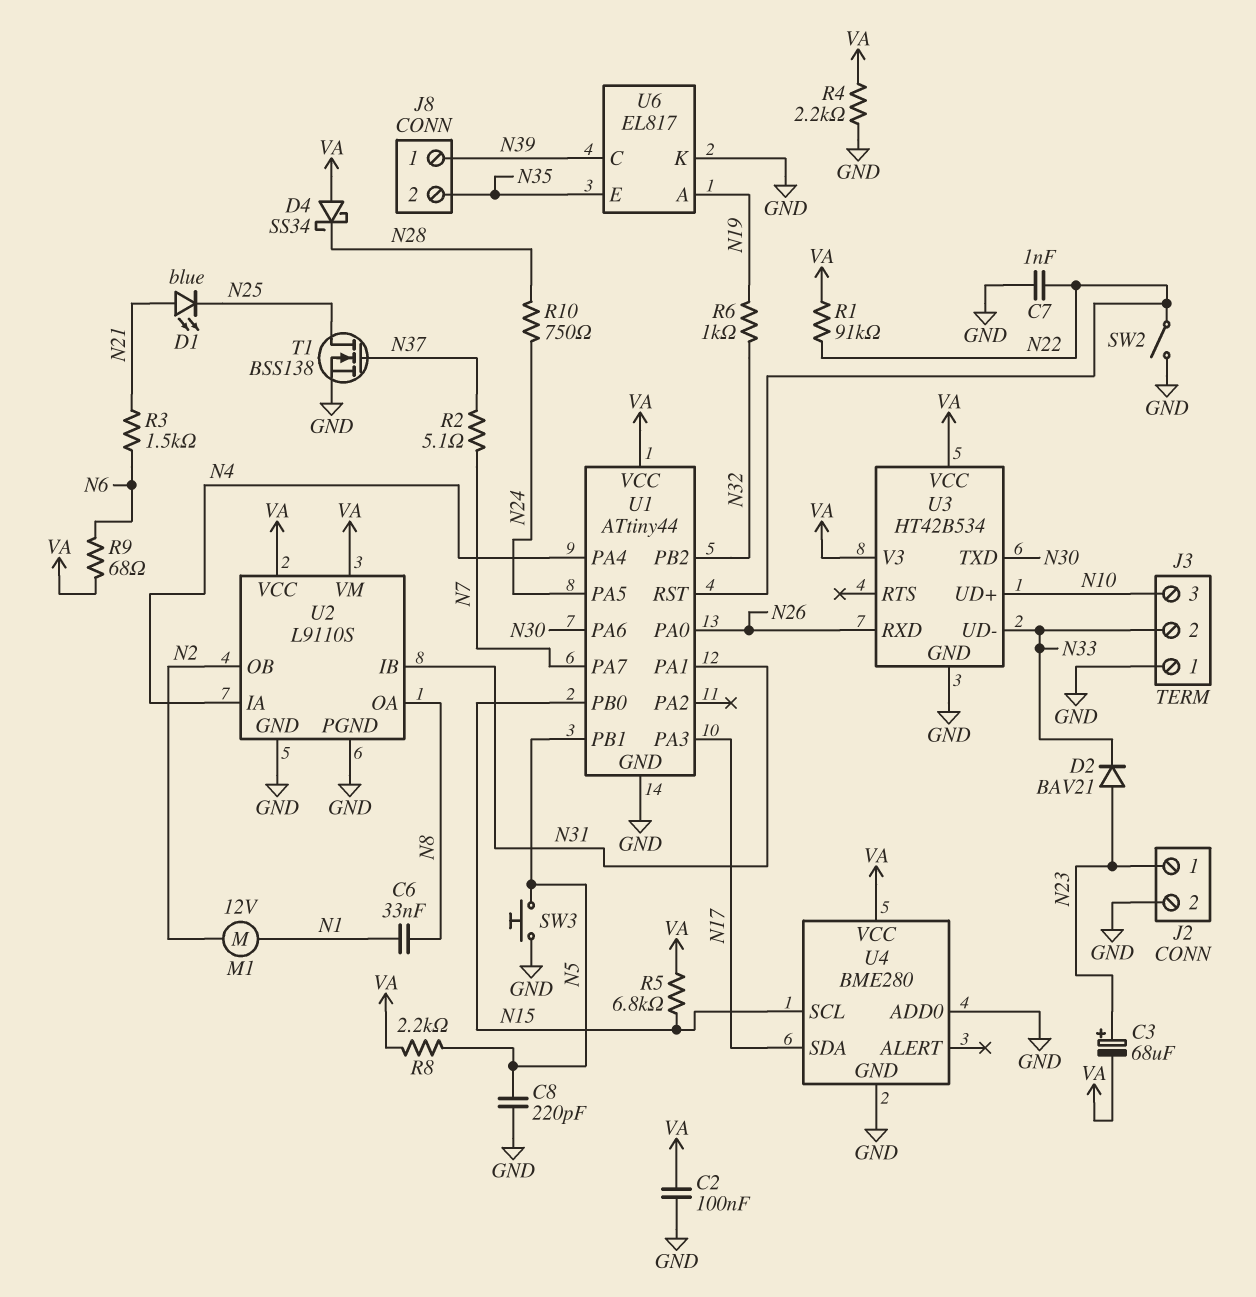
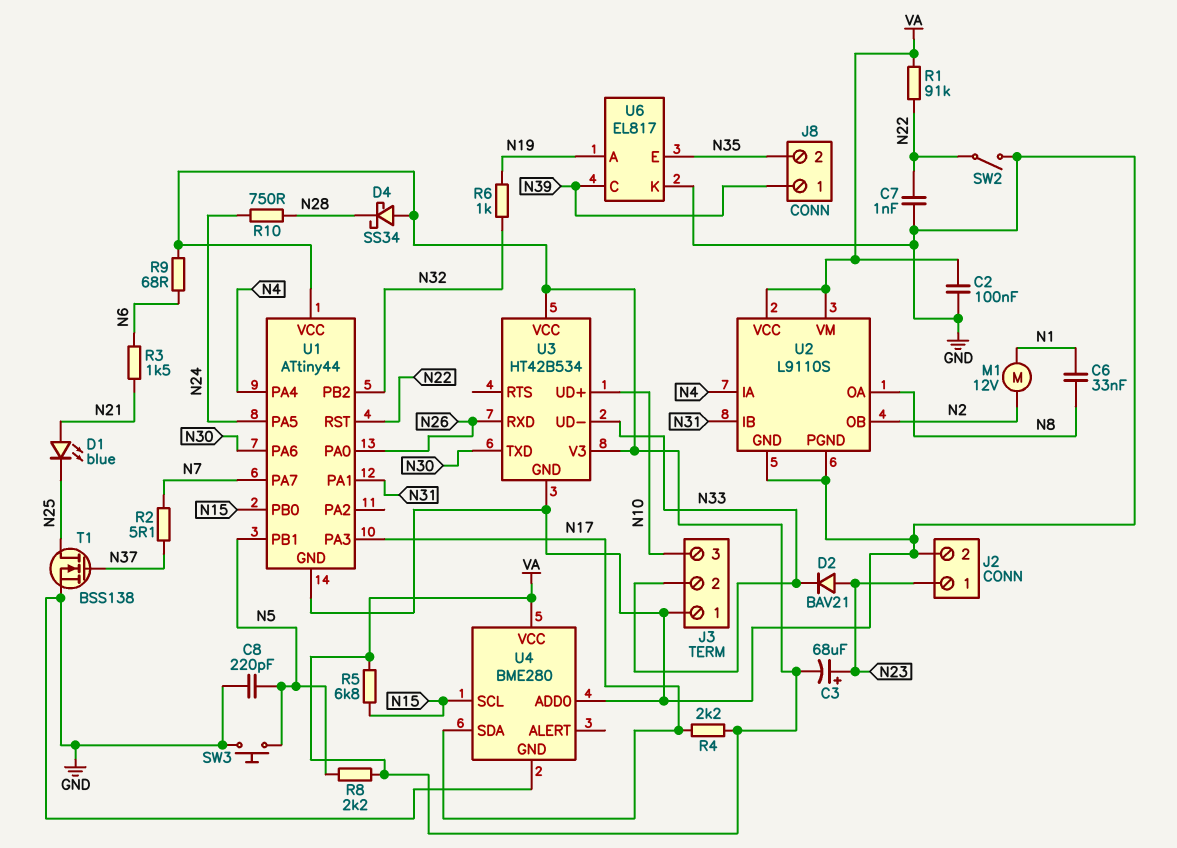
R4: 2.2k (GND, VA) -> 2.2k (N17, VA)

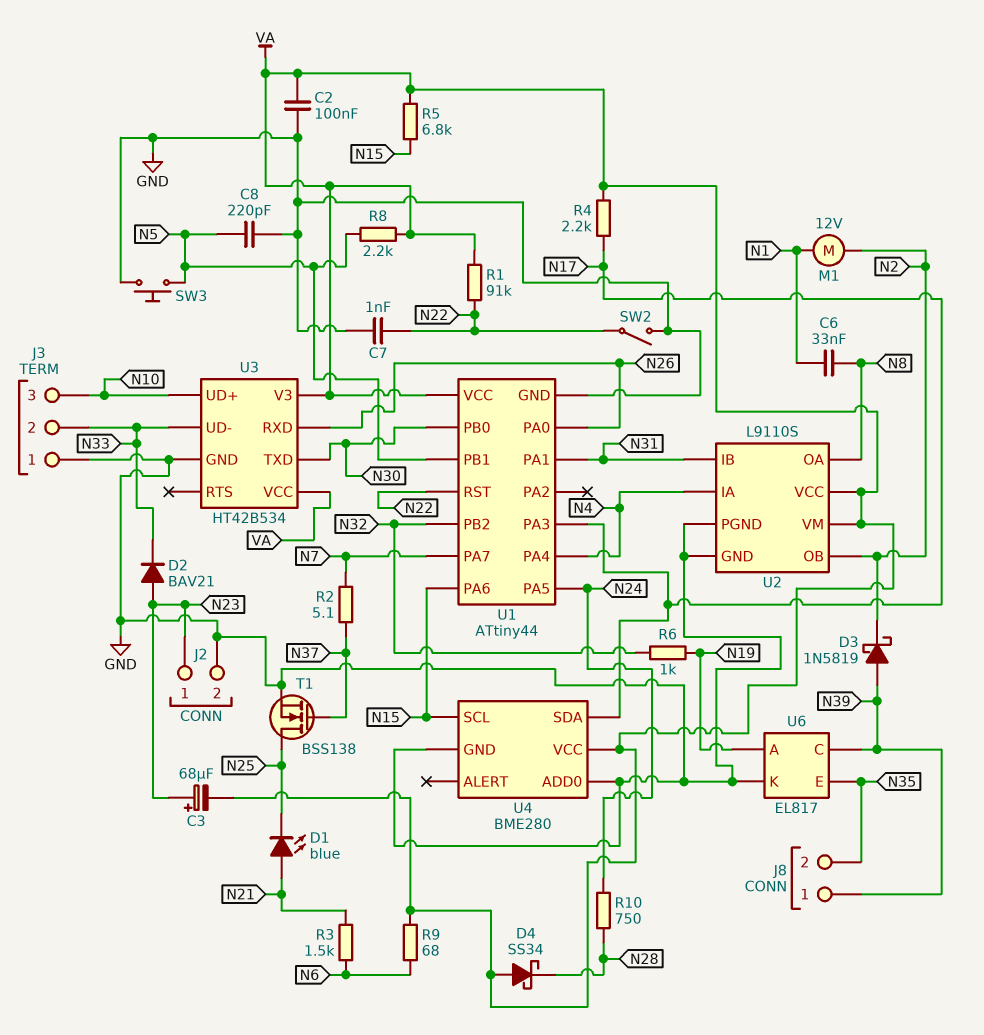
D3: none -> schottky 1N5819 (A N39, K N2)
U1 pin PA6: N30 -> N15
U1 pin PB0: N15 -> N30

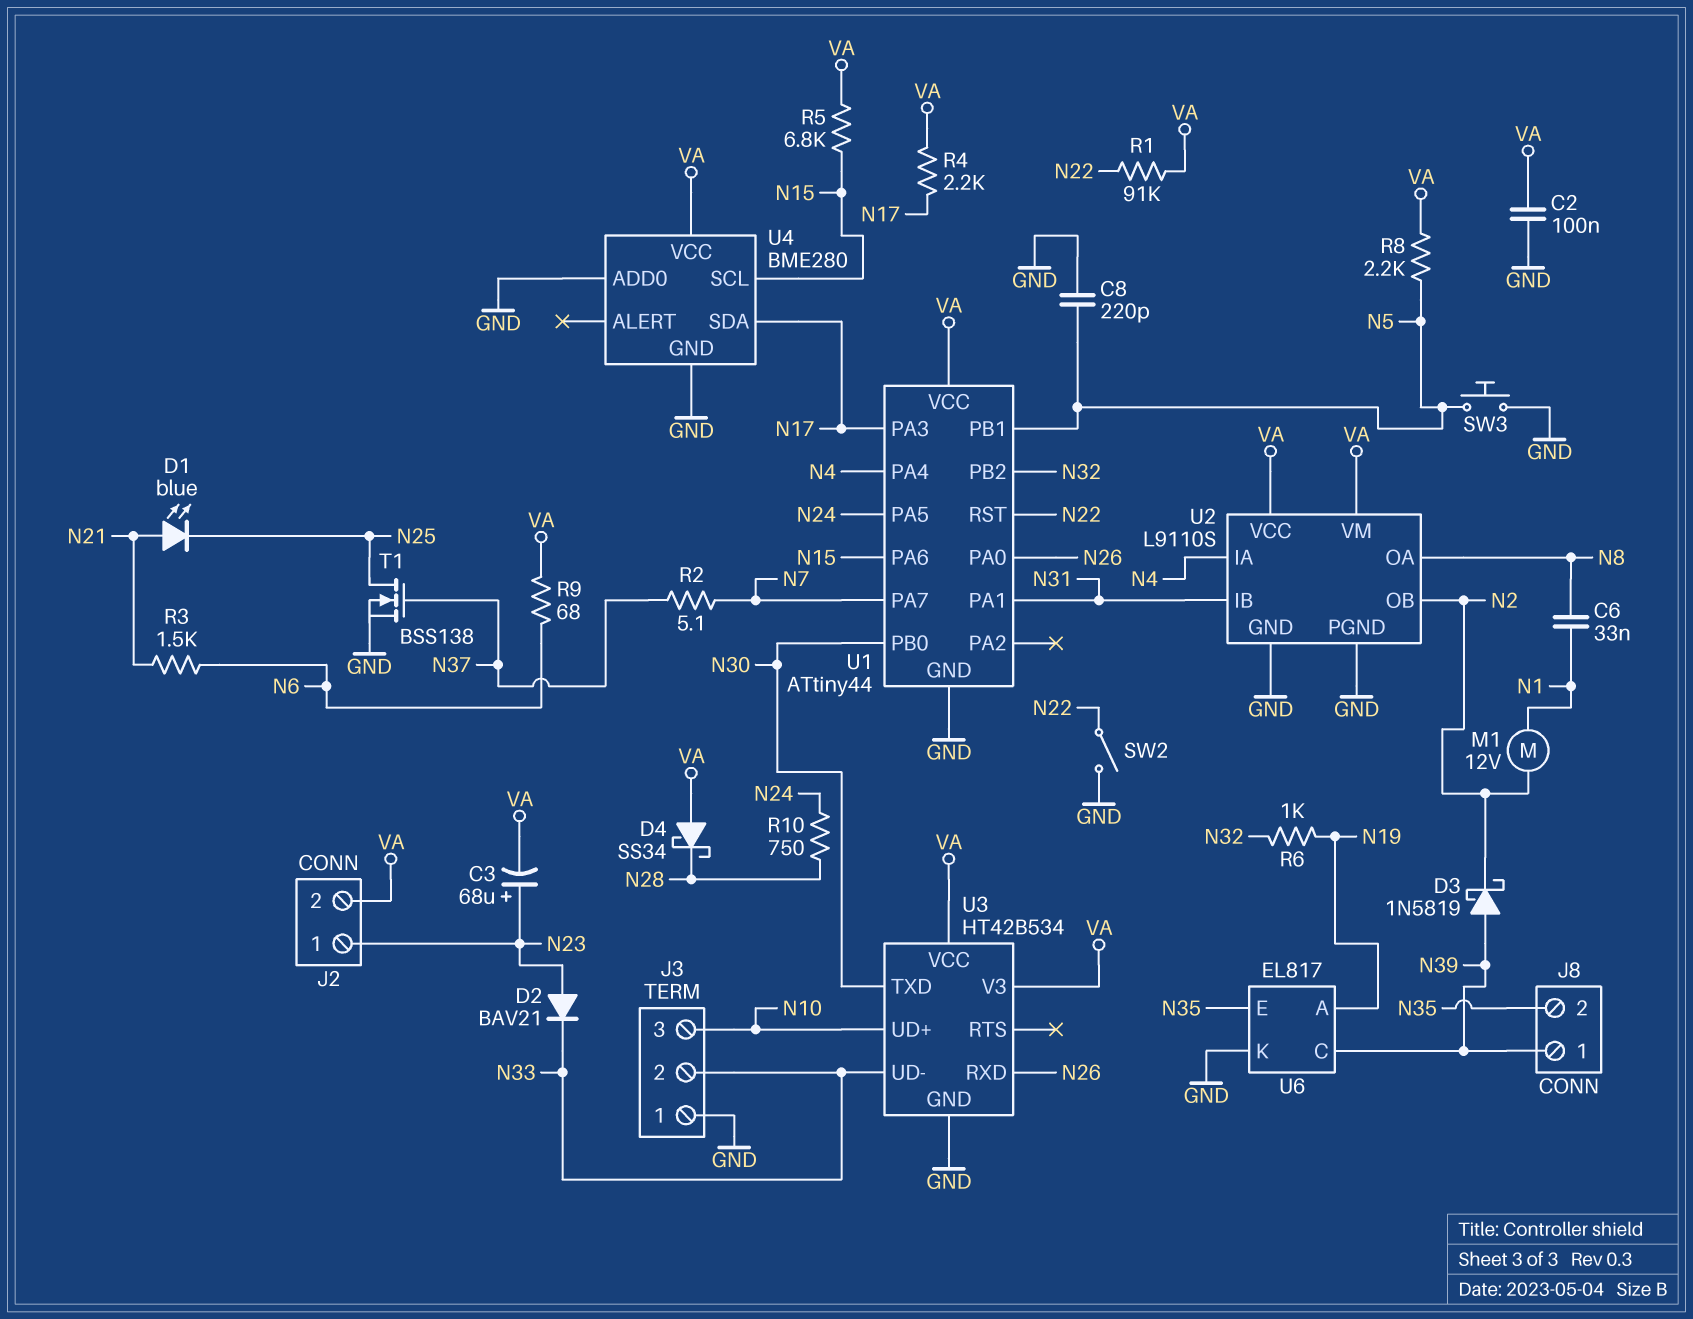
C7: 1nF (GND, N22) -> none
J2 pin 2: GND -> VA

